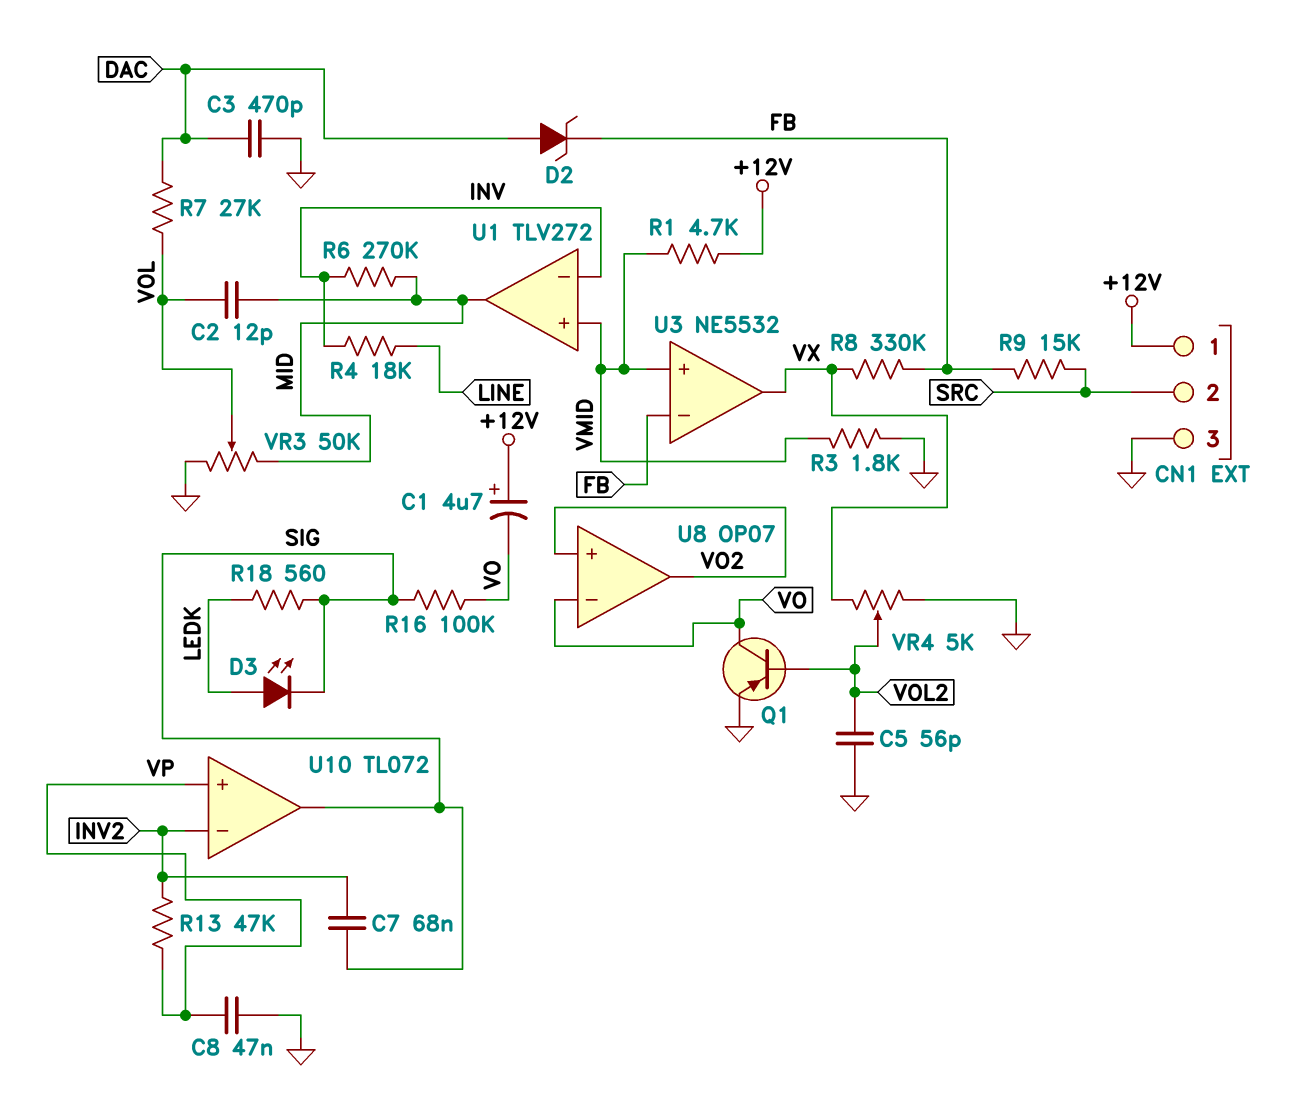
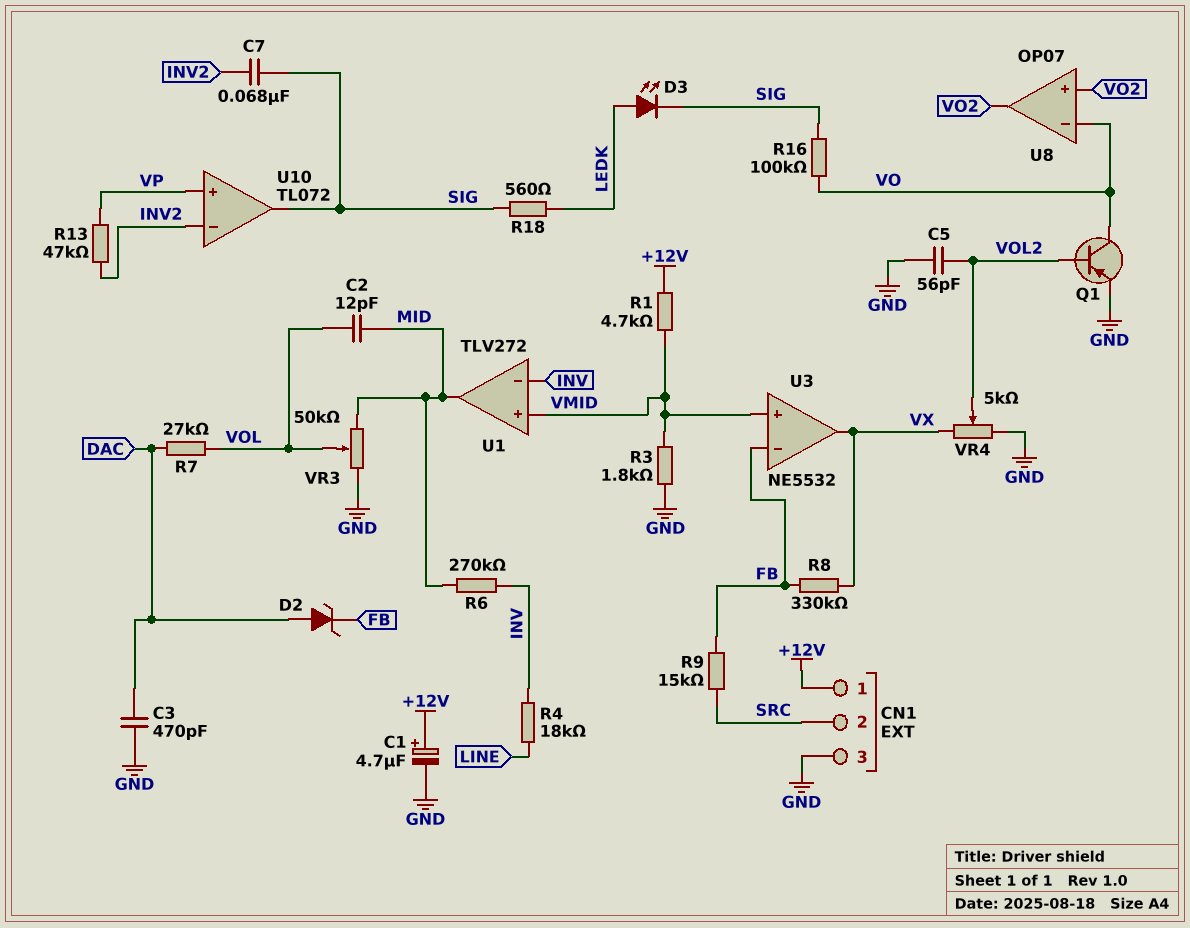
C1: 4.7uF (plus +12V, minus VO) -> 4.7uF (plus +12V, minus GND)
C8: 47nF (GND, VP) -> none

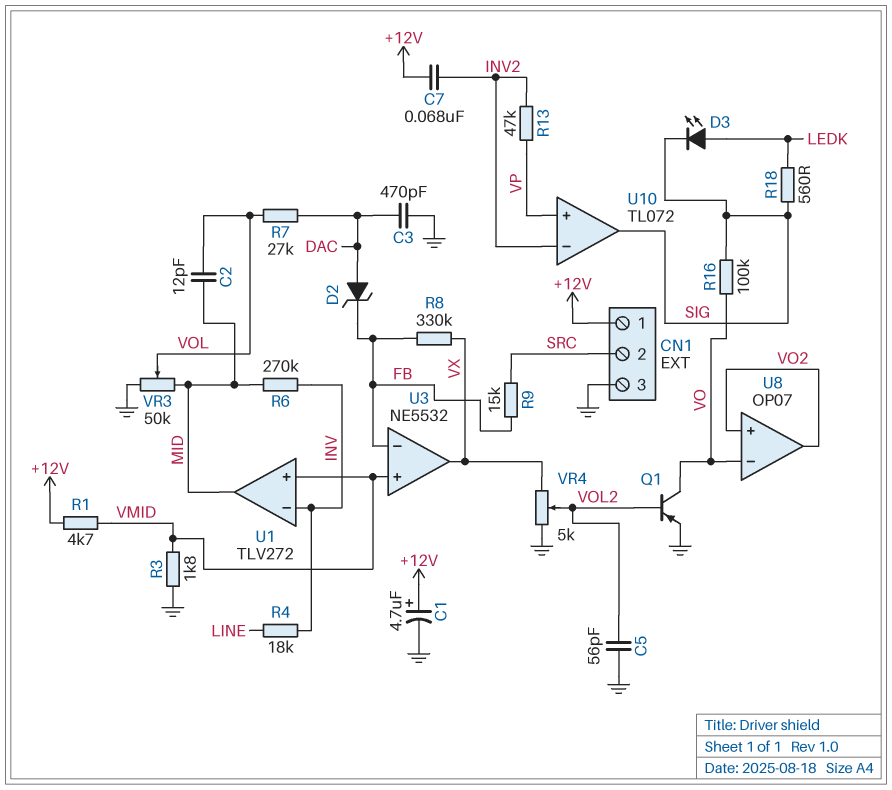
C7: 68nF (INV2, SIG) -> 68nF (+12V, INV2)

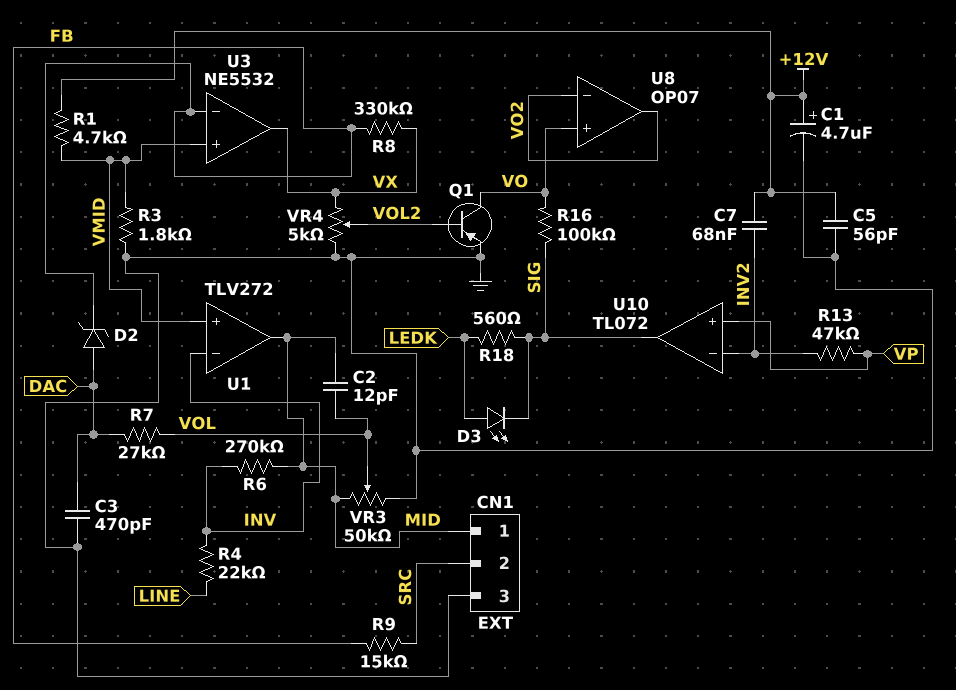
C5: 56pF (GND, VOL2) -> 56pF (+12V, GND)
CN1 pin 1: +12V -> MID
R4: 18k (INV, LINE) -> 22k (INV, LINE)
U8 pin in+: VO2 -> VO
U8 pin in-: VO -> VO2

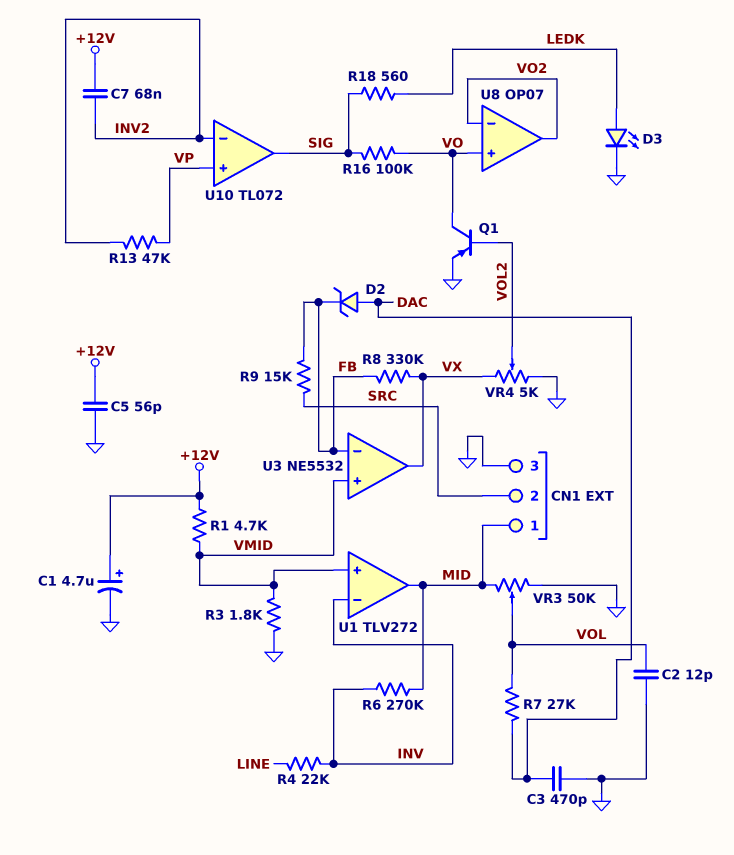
C2: 12pF (MID, VOL) -> 12pF (GND, VOL)
D3: LED (A LEDK, K SIG) -> LED (A LEDK, K GND)

